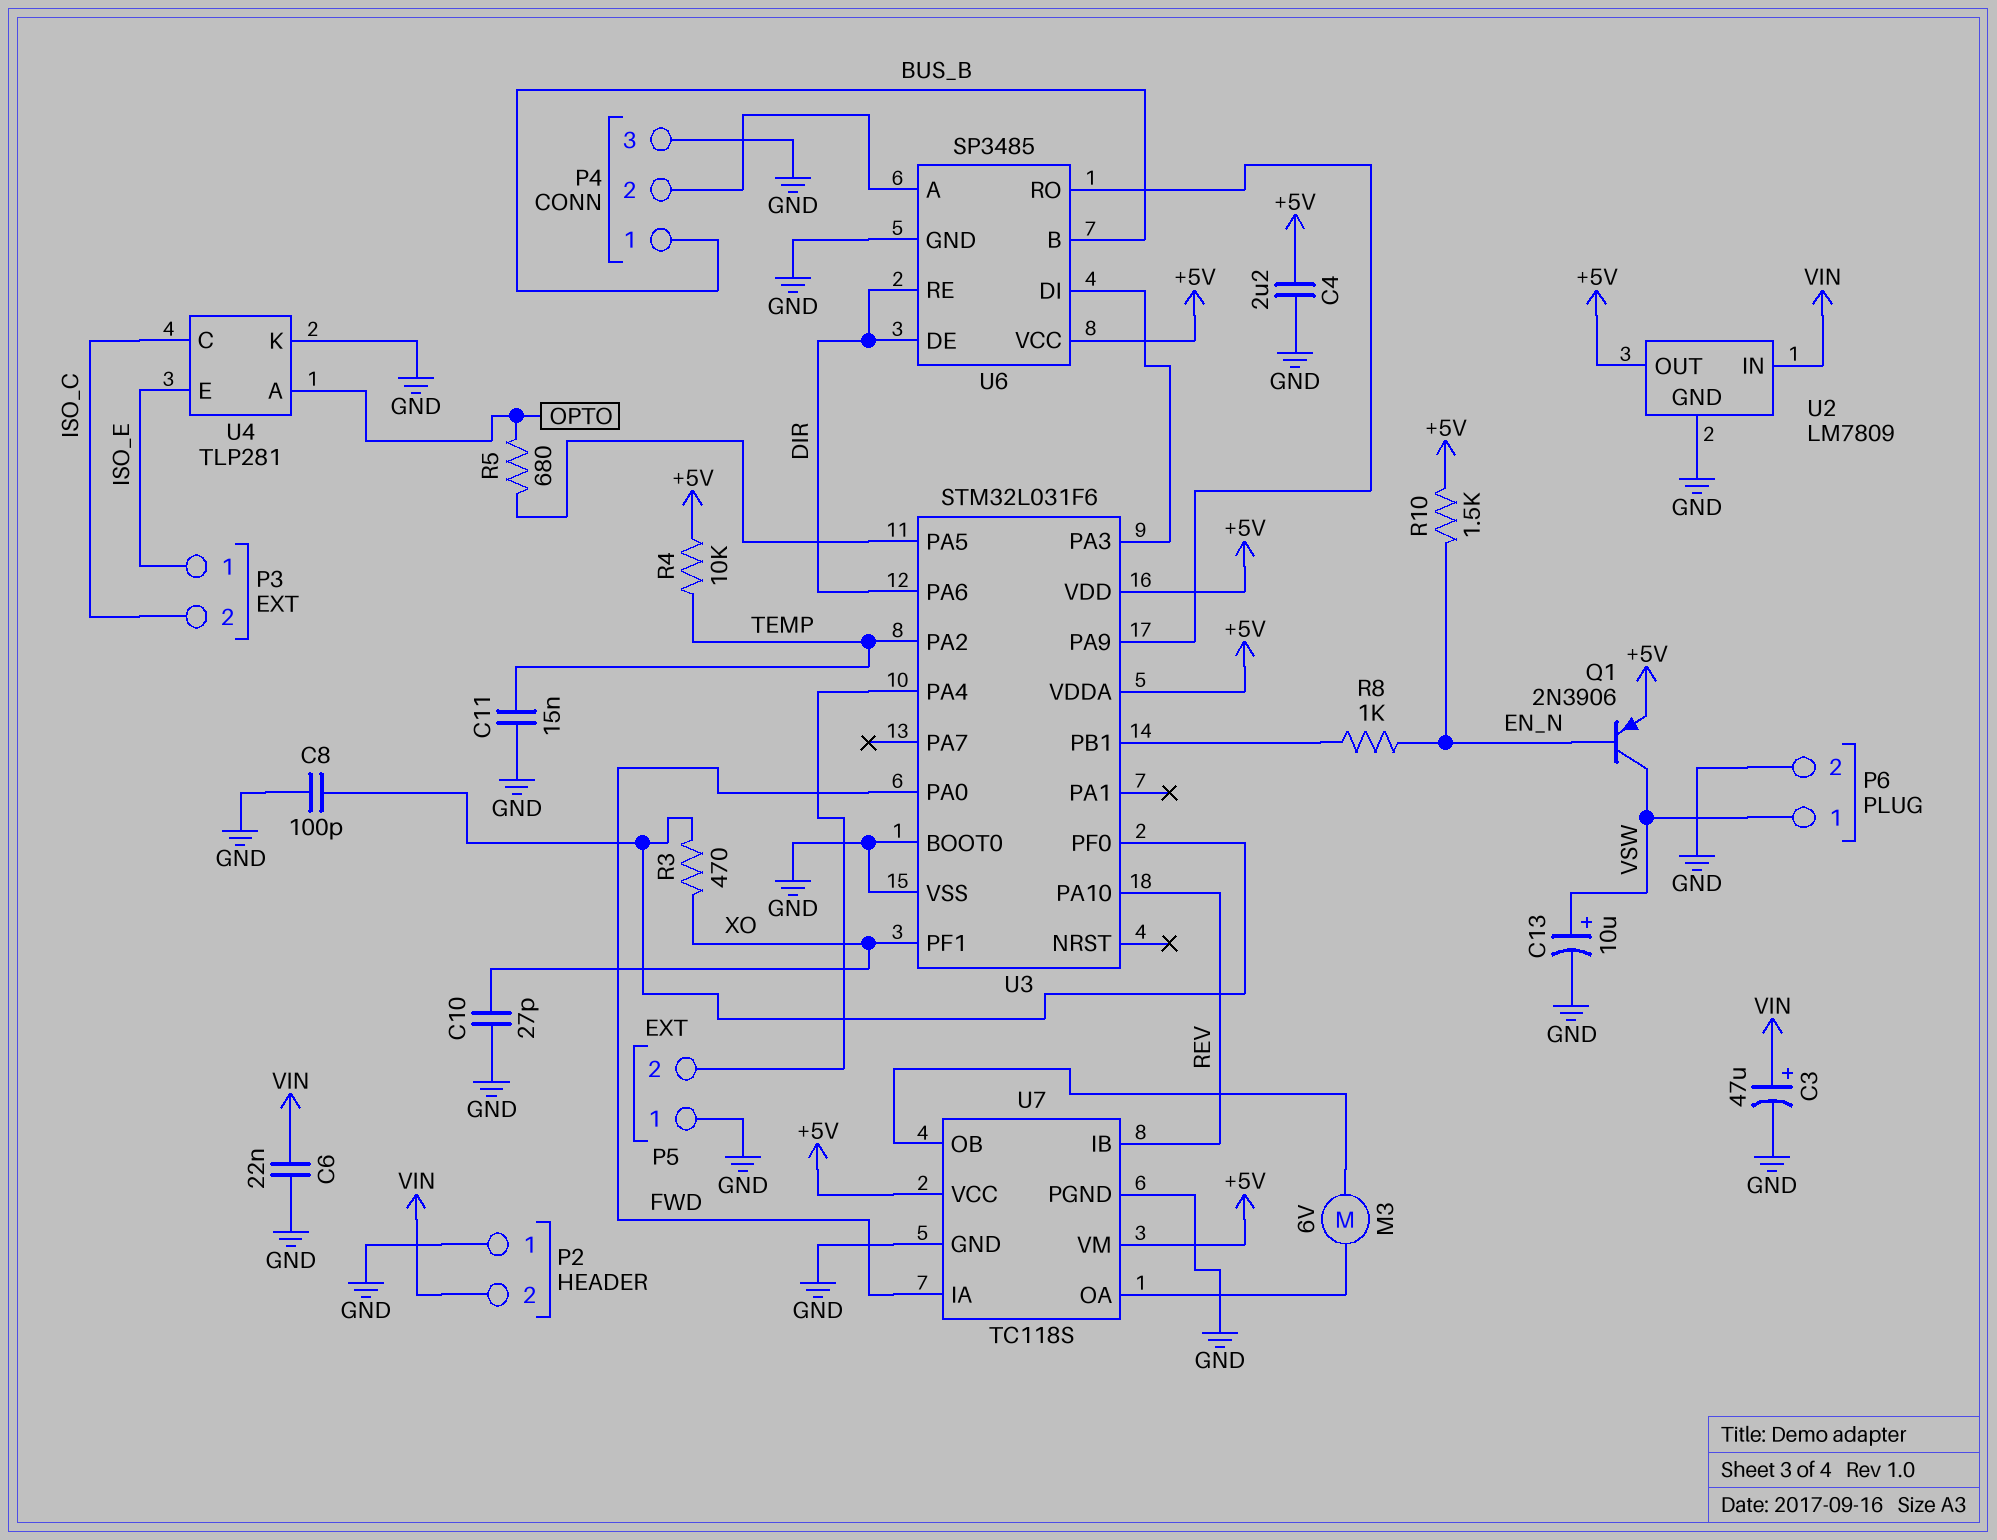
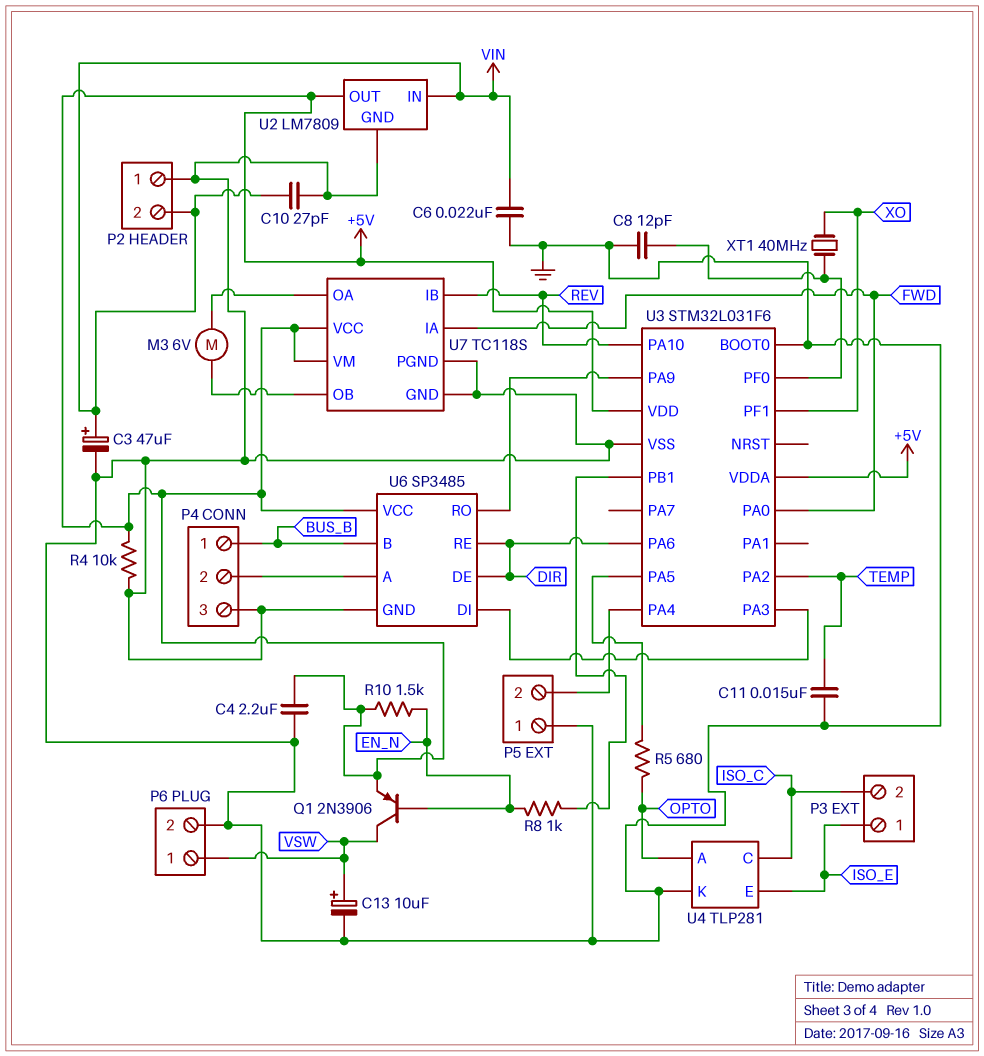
C8: 100pF (GND, U3/PF0) -> 12pF (GND, U3/PF0)
C10: 27pF (GND, XO) -> 27pF (GND, VIN)
R3: 470 (U3/PF0, XO) -> none
R4: 10k (+5V, TEMP) -> 10k (+5V, GND)
XT1: none -> 40MHz (U3/PF0, XO)

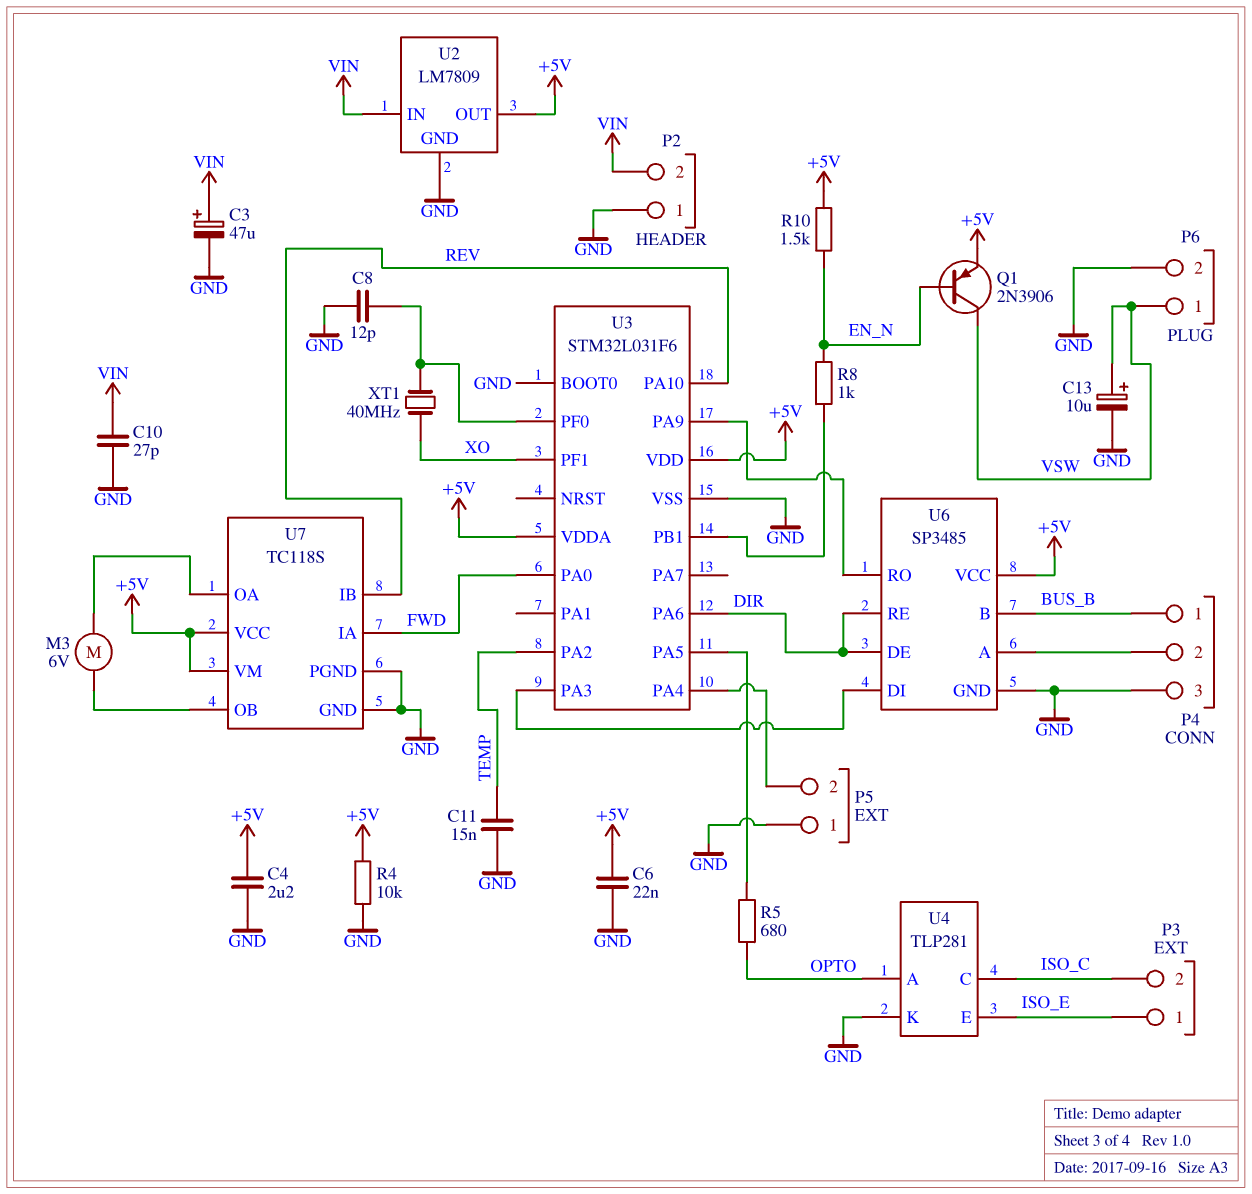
C6: 22nF (GND, VIN) -> 22nF (+5V, GND)

